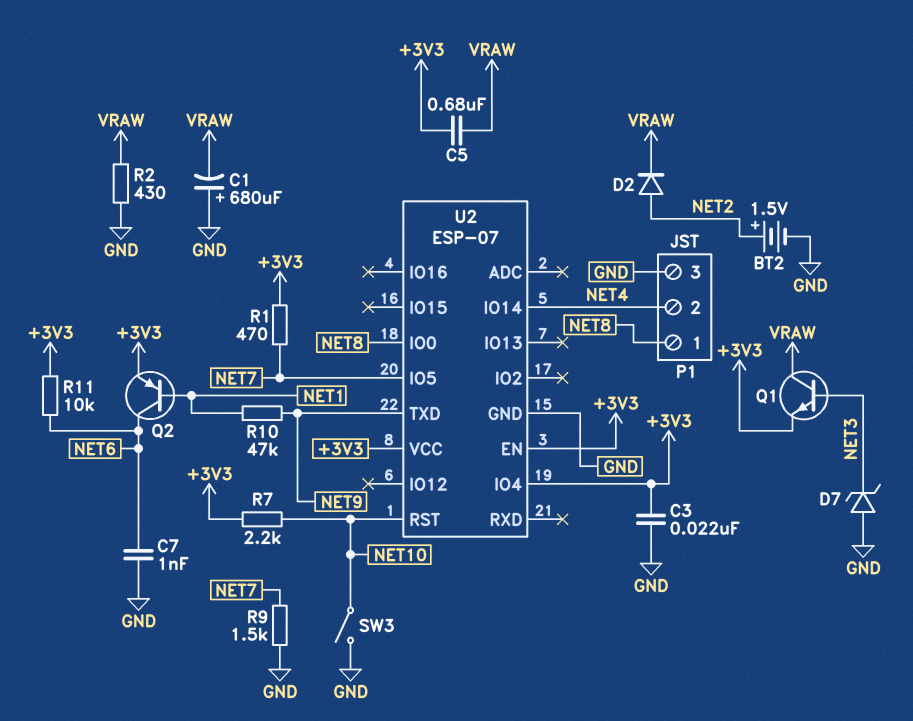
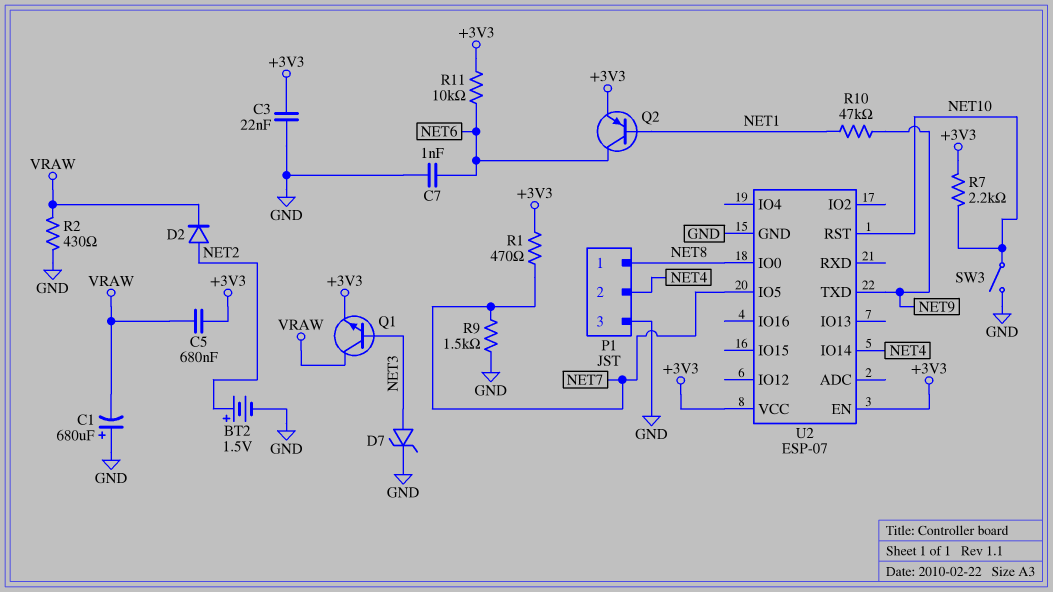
D7: zener (A GND, K NET3) -> zener (A NET3, K GND)
U2 pin IO4: +3V3 -> none

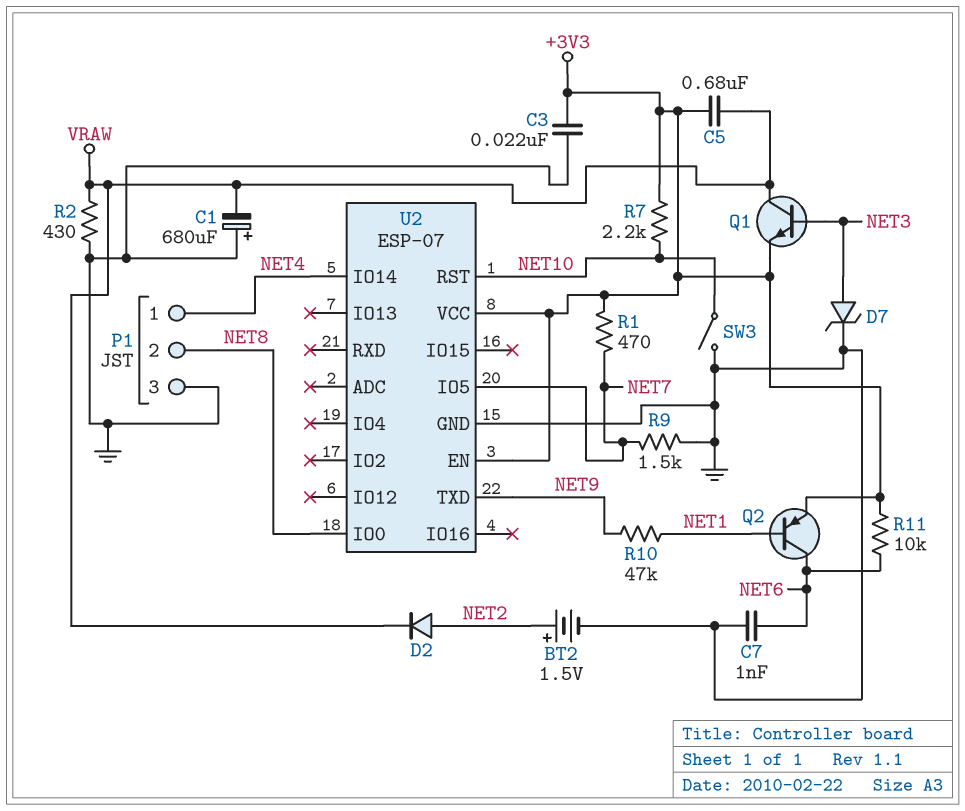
P1 pin 1: NET8 -> NET4
P1 pin 2: NET4 -> NET8

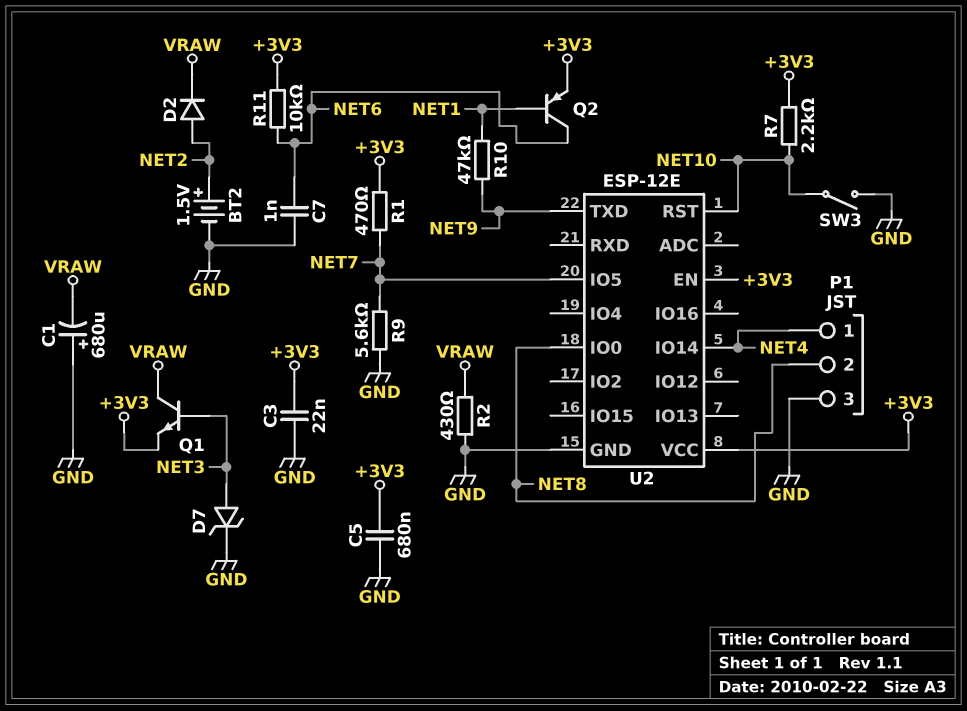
C5: 680nF (+3V3, VRAW) -> 680nF (+3V3, GND)
R9: 1.5k (GND, NET7) -> 5.6k (GND, NET7)
U2: ESP-07 -> ESP-12E

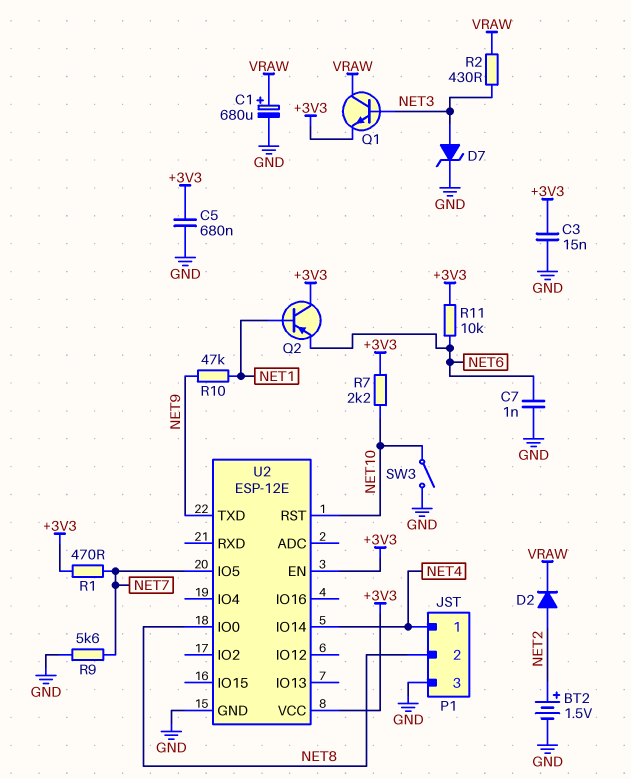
C1: 680uF (plus GND, minus VRAW) -> 680uF (plus VRAW, minus GND)
C3: 22nF (+3V3, GND) -> 15nF (+3V3, GND)
Q2: PNP (B NET1, C NET6, E +3V3) -> PNP (B NET1, C +3V3, E NET6)
R2: 430 (GND, VRAW) -> 430 (NET3, VRAW)

